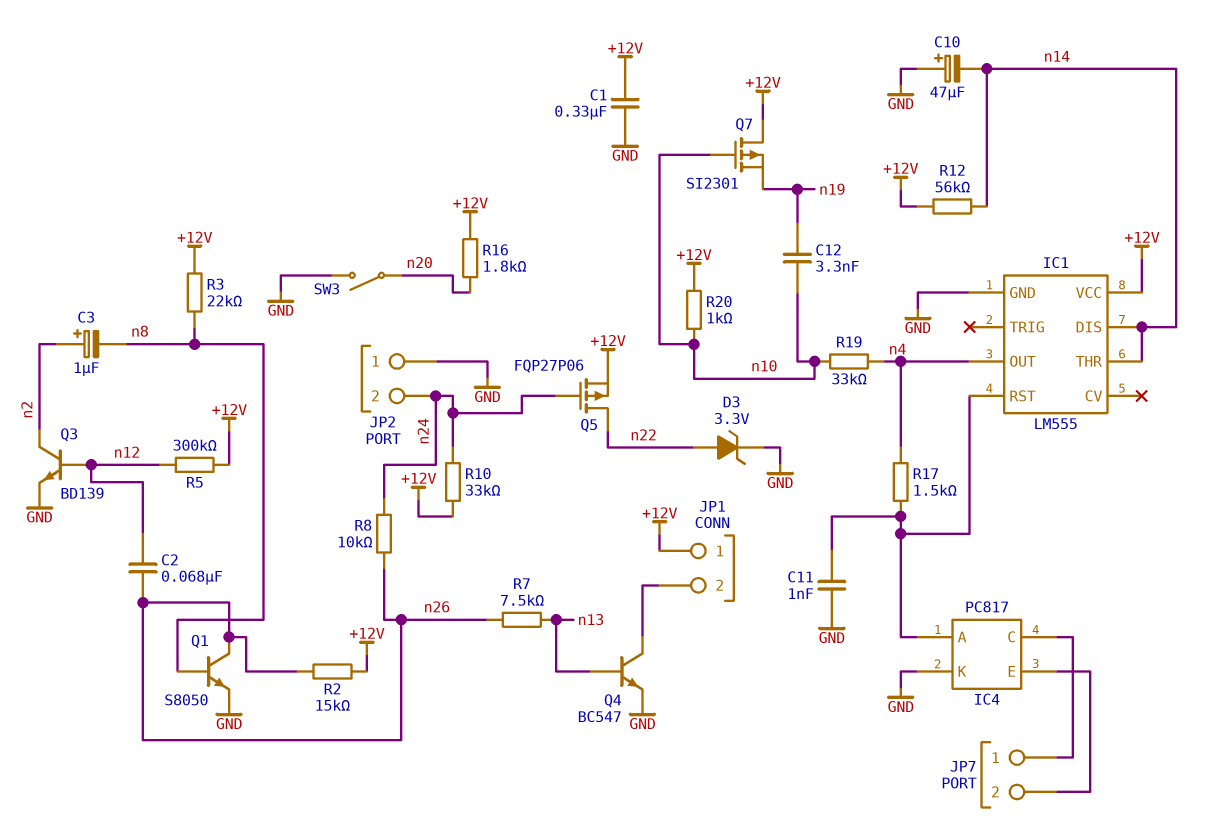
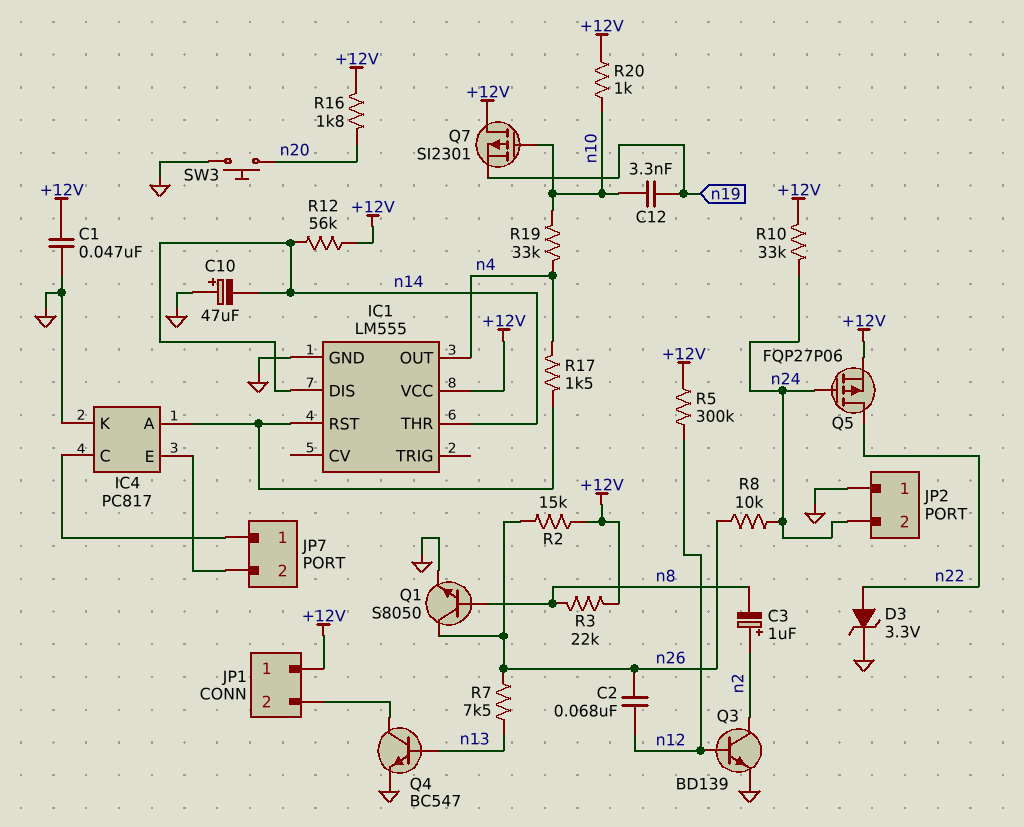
C1: 330nF (+12V, GND) -> 47nF (+12V, GND)
C11: 1nF (GND, IC1/RST) -> none
SW3: switch (GND, n20) -> button (GND, n20)

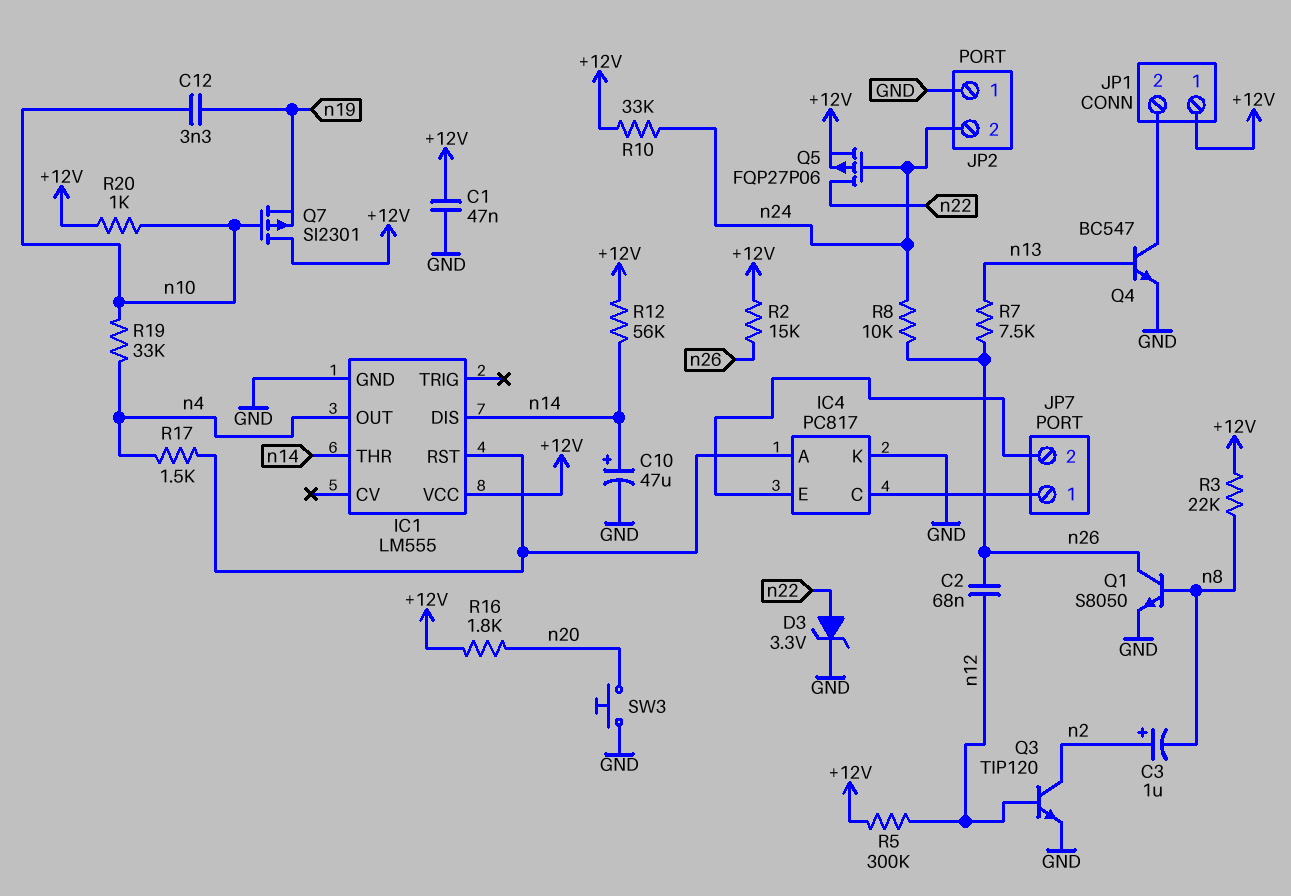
C10: 47uF (plus GND, minus n14) -> 47uF (plus n14, minus GND)
Q3: NPN BD139 (B n12, C n2, E GND) -> NPN TIP120 (B n12, C n2, E GND)

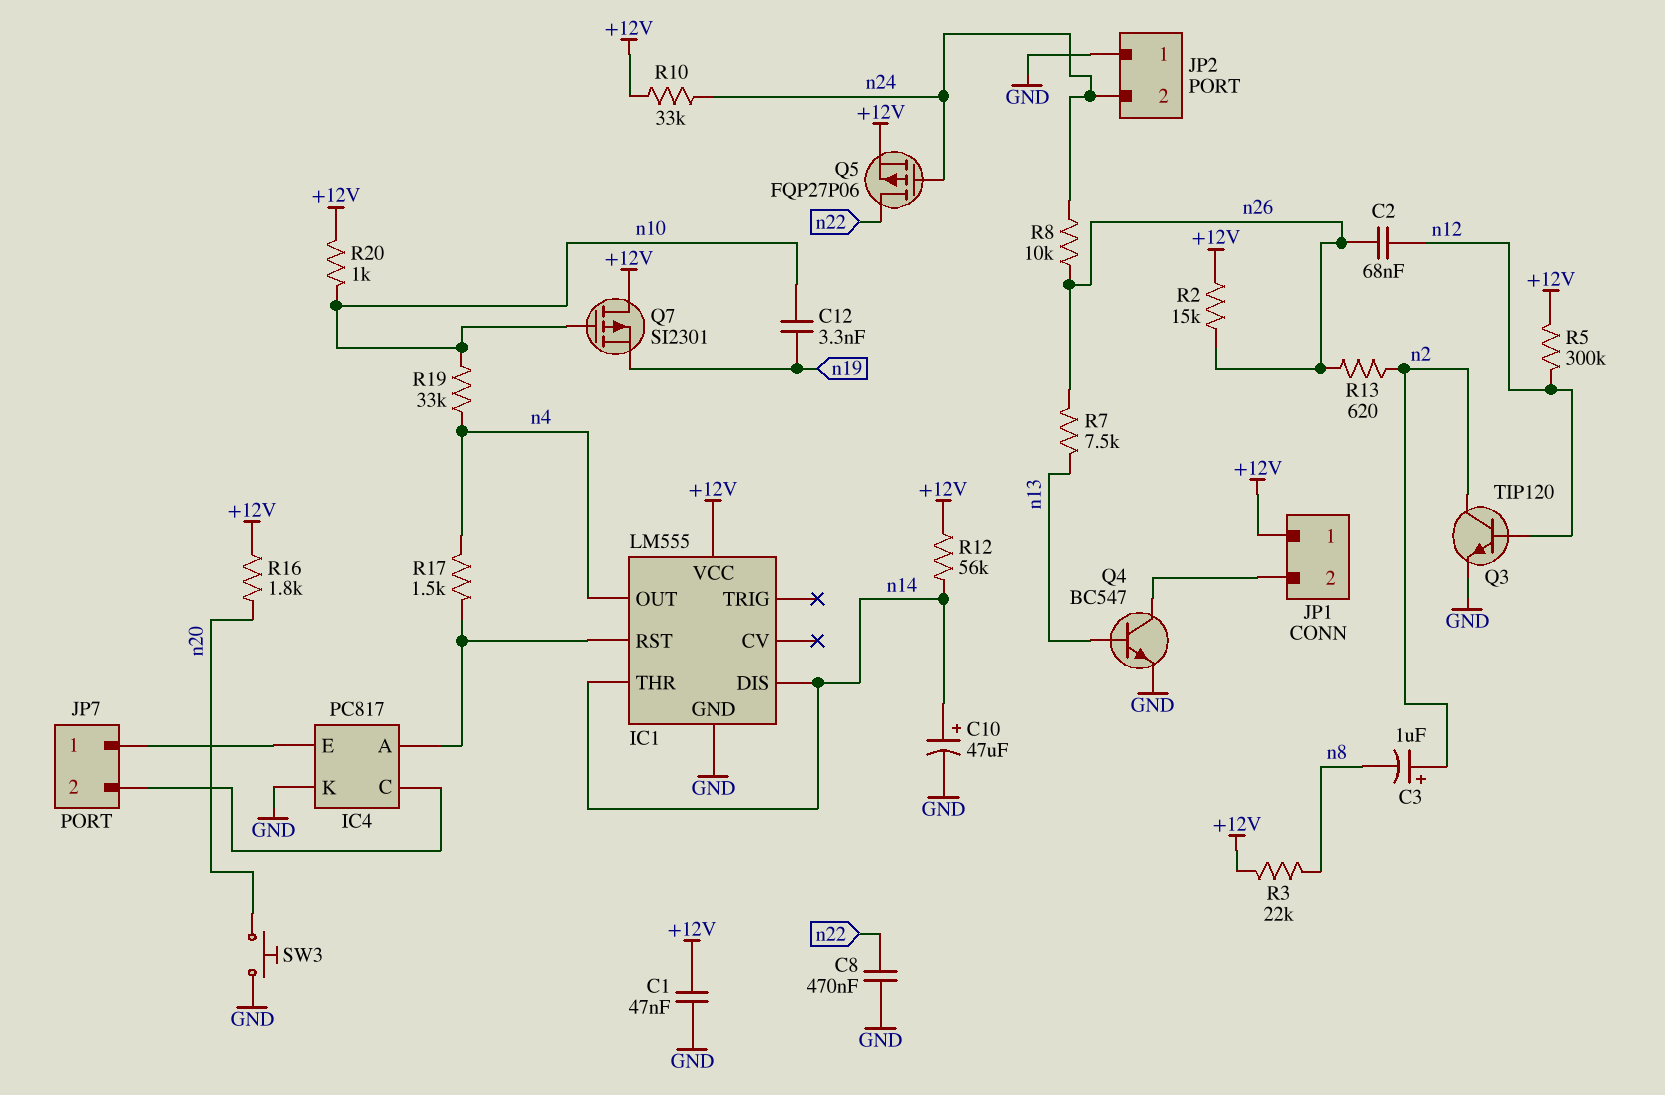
C8: none -> 470nF (GND, n22)
D3: zener 3.3V (A n22, K GND) -> none
JP7 pin 1: IC4/C -> IC4/E
JP7 pin 2: IC4/E -> IC4/C
Q1: NPN S8050 (B n8, C n26, E GND) -> none
R13: none -> 620 (n2, n26)

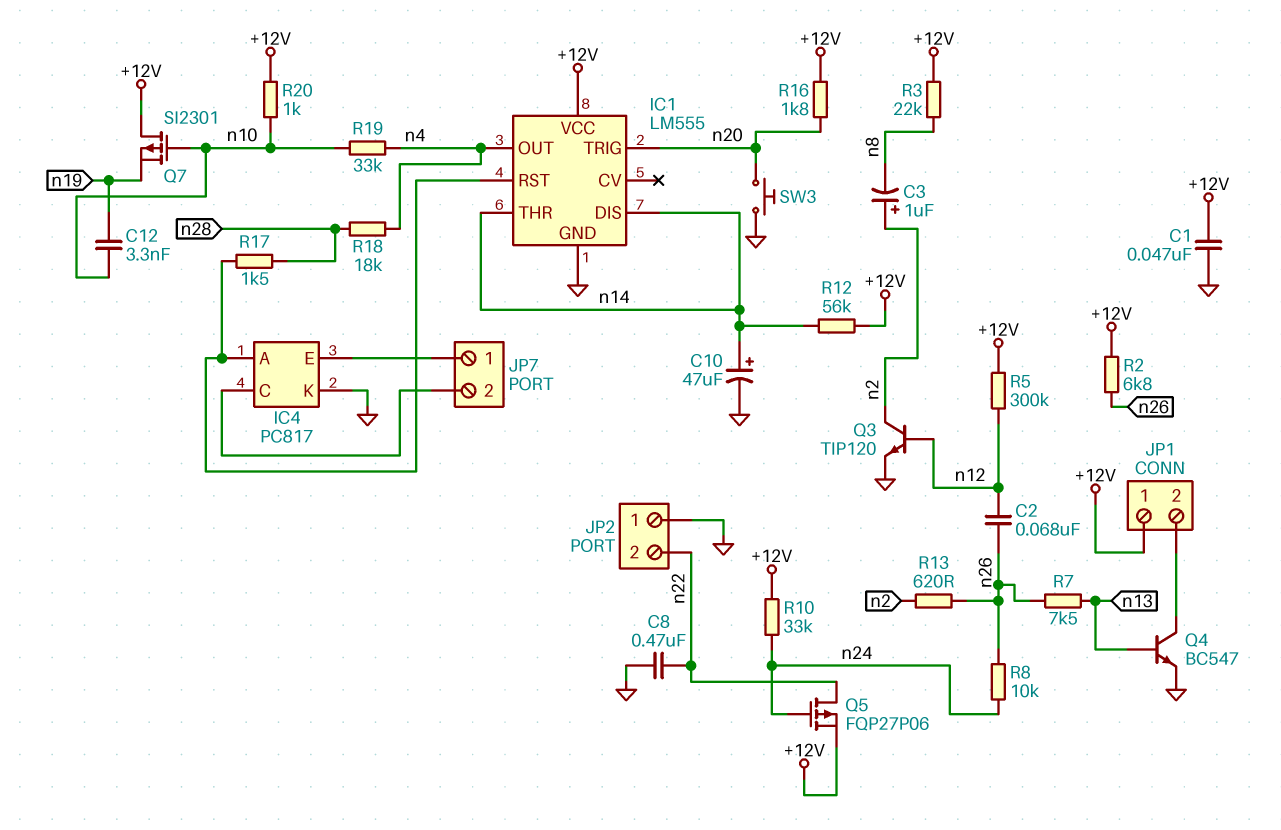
IC1 pin TRIG: none -> n20
JP2 pin 2: n24 -> n22
R2: 15k (+12V, n26) -> 6.8k (+12V, n26)
R17: 1.5k (IC1/RST, n4) -> 1.5k (IC1/RST, n28)
R18: none -> 18k (n4, n28)

